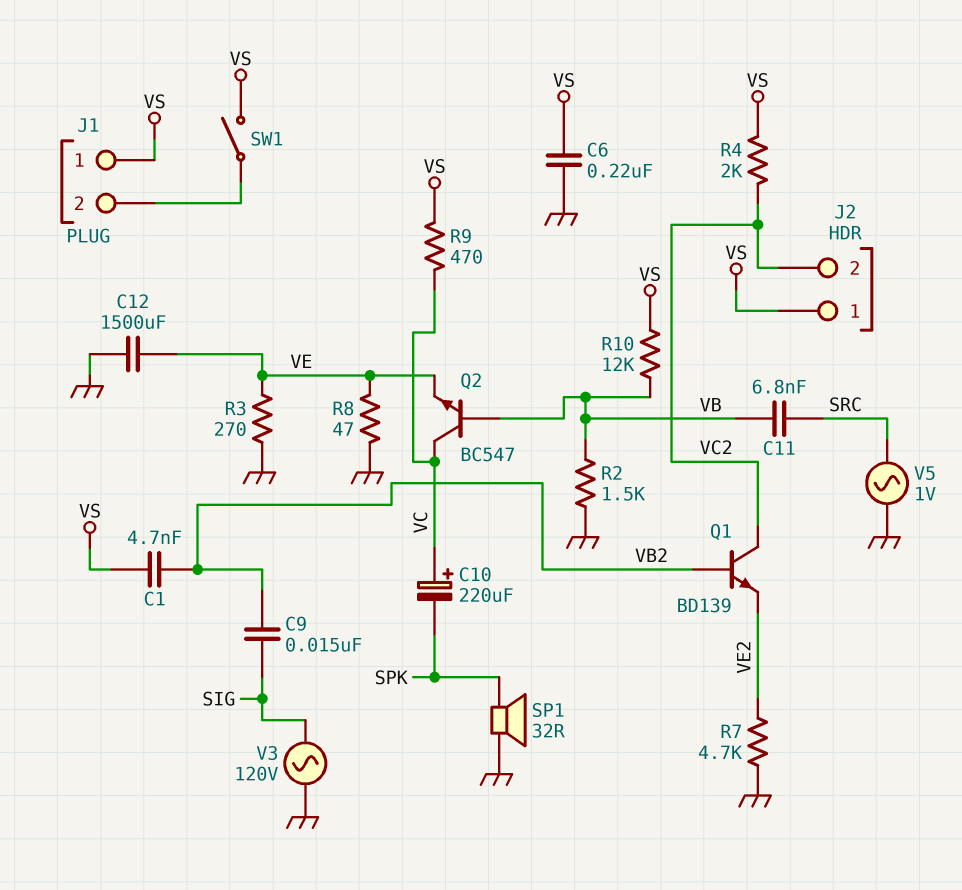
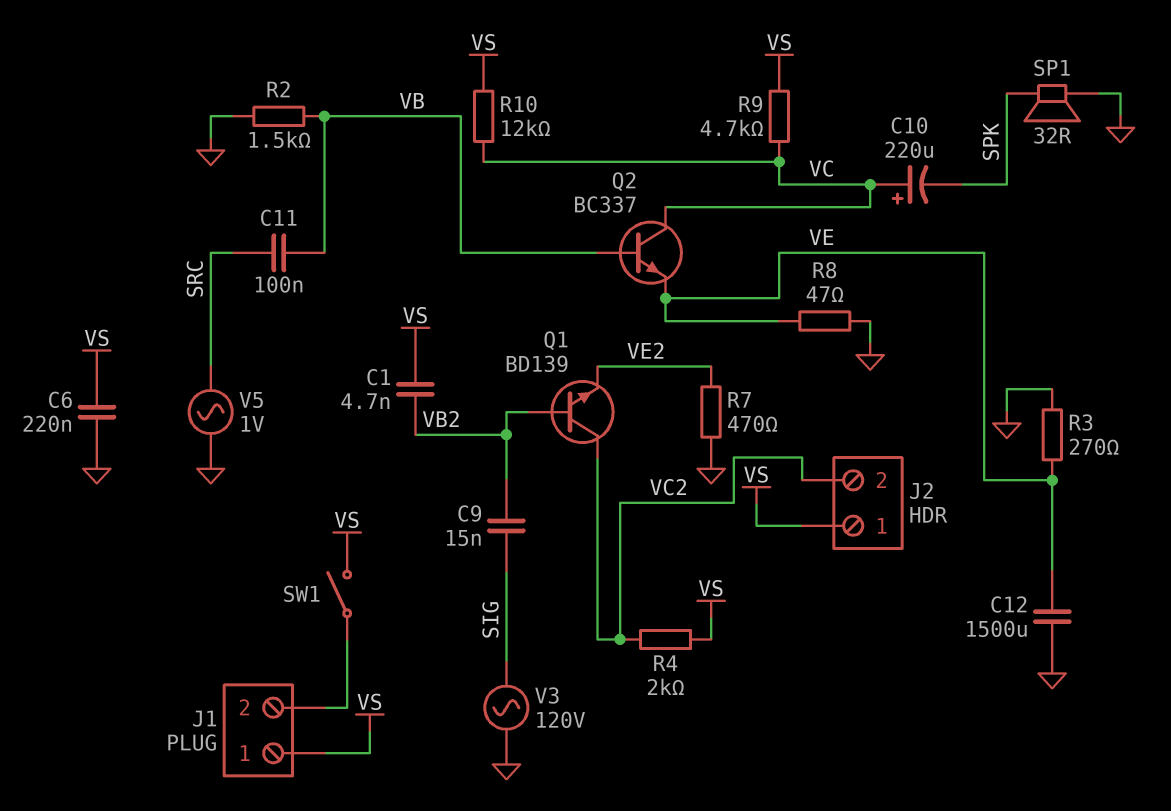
C11: 6.8nF (SRC, VB) -> 100nF (SRC, VB)
Q2: NPN BC547 (B VB, C VC, E VE) -> NPN BC337 (B VB, C VC, E VE)
R7: 4.7k (GND, VE2) -> 470 (GND, VE2)
R9: 470 (VC, VS) -> 4.7k (VC, VS)
R10: 12k (VB, VS) -> 12k (VC, VS)

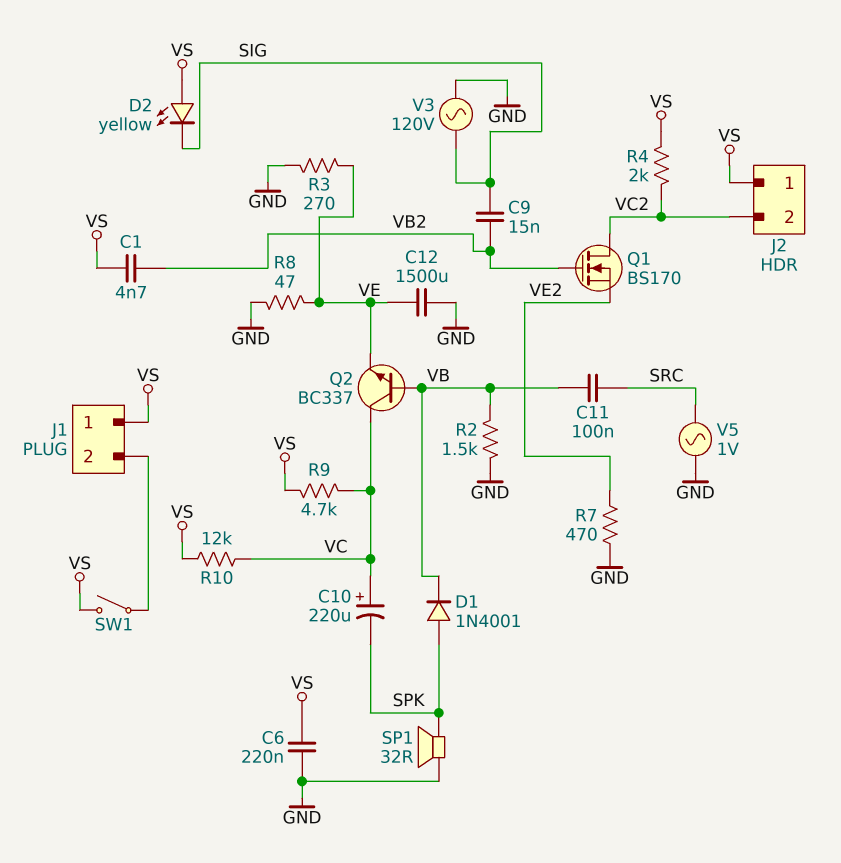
D1: none -> diode 1N4001 (A SPK, K VB)
D2: none -> LED yellow (A VS, K SIG)
Q1: NPN BD139 (B VB2, C VC2, E VE2) -> NMOS BS170 (G VB2, D VC2, S VE2)

